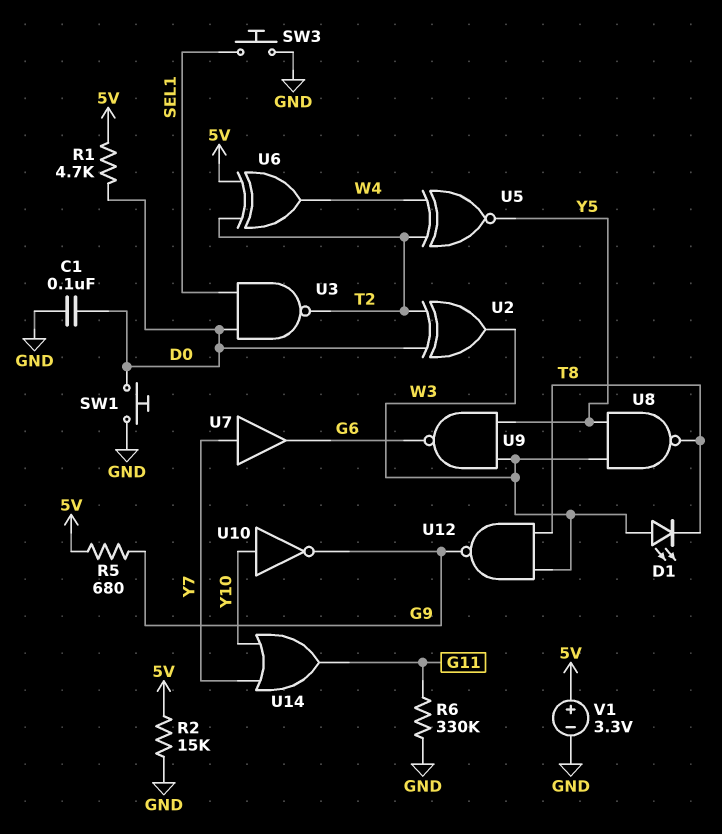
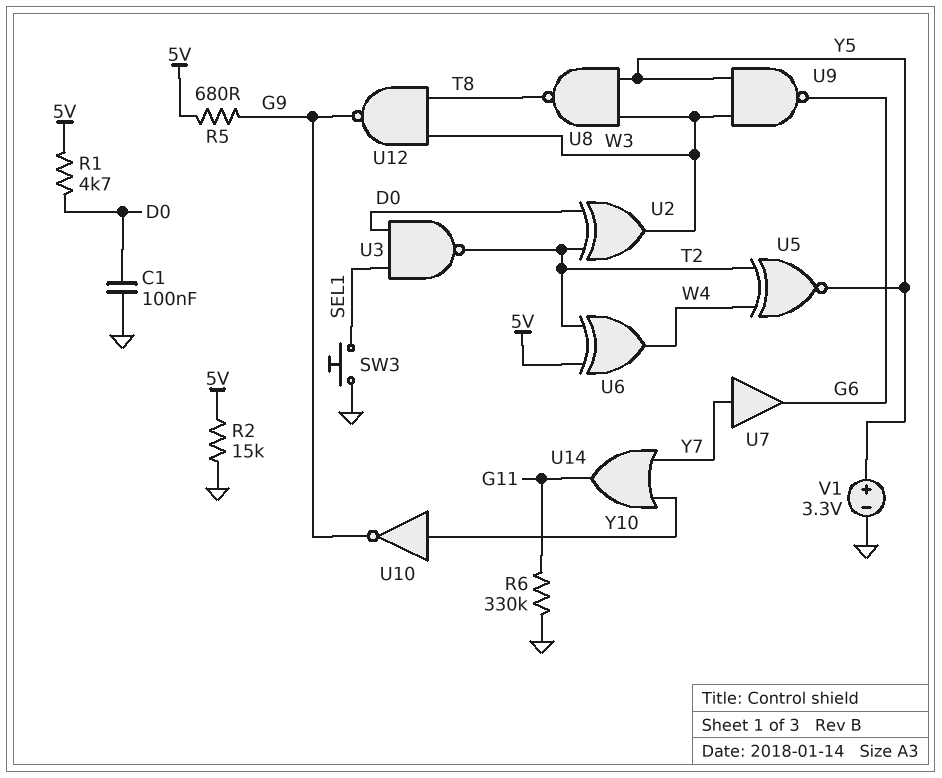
D1: LED (A W3, K T8) -> none
SW1: button (D0, GND) -> none
V1: 3.3V (plus 5V, minus GND) -> 3.3V (plus Y5, minus GND)

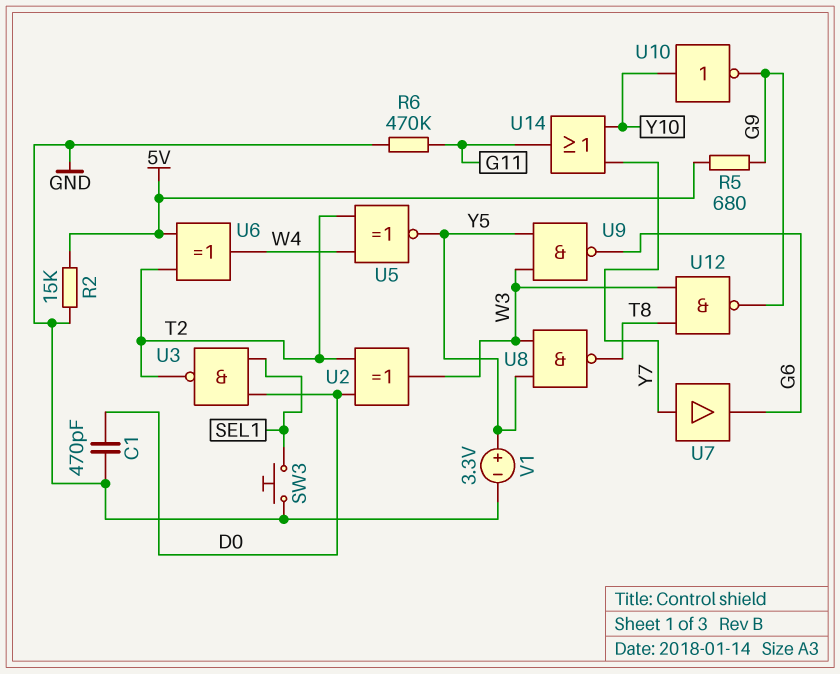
C1: 100nF (D0, GND) -> 470pF (D0, GND)
R1: 4.7k (5V, D0) -> none
R6: 330k (G11, GND) -> 470k (G11, GND)

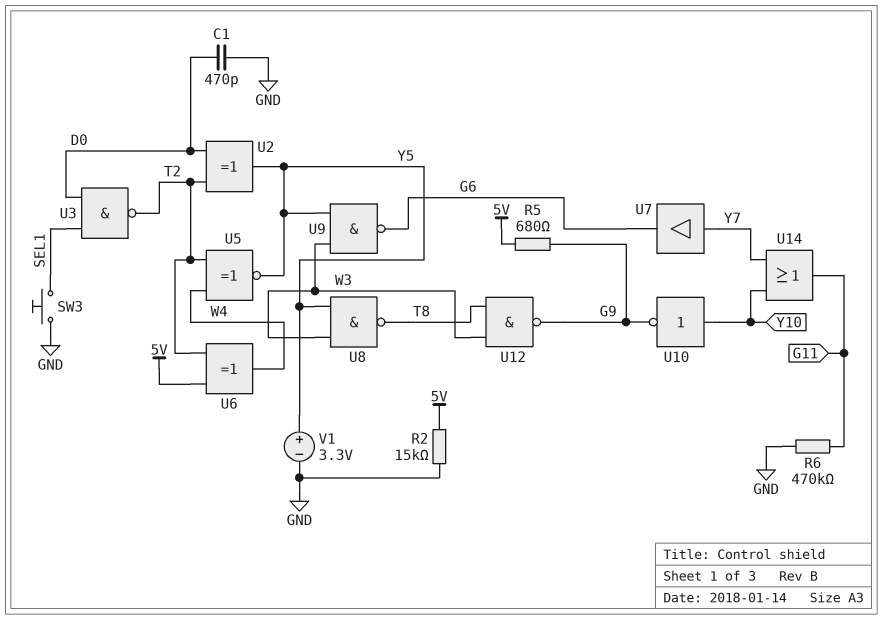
U2: XOR (in D0, in T2, out W3) -> XOR (in D0, in T2, out Y5)

